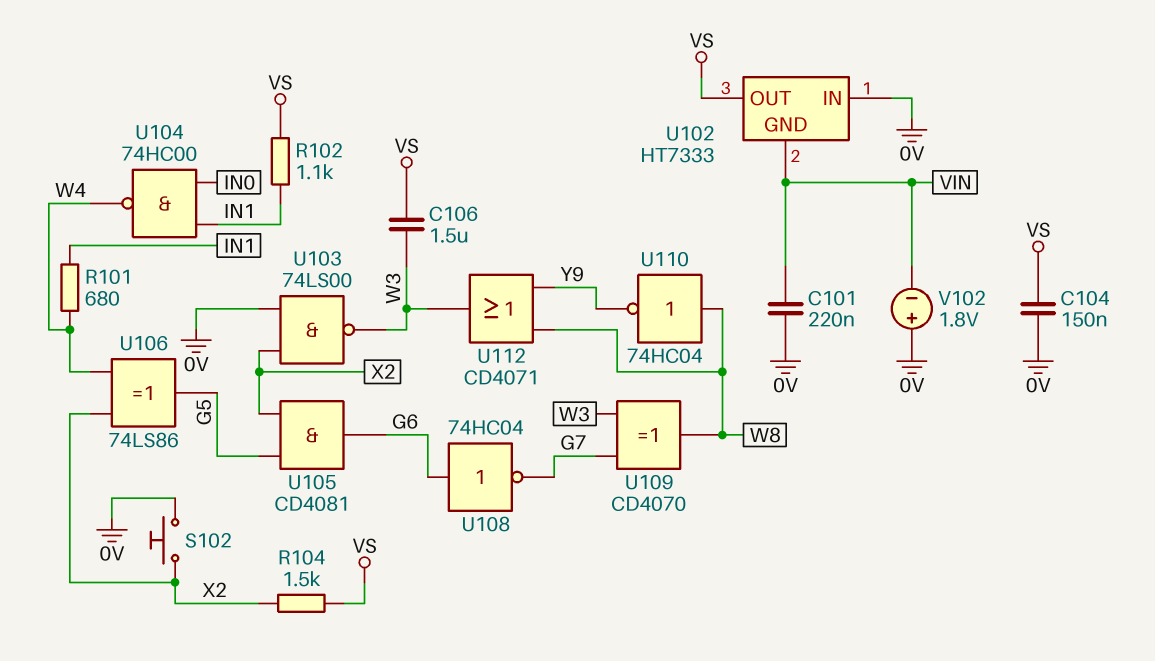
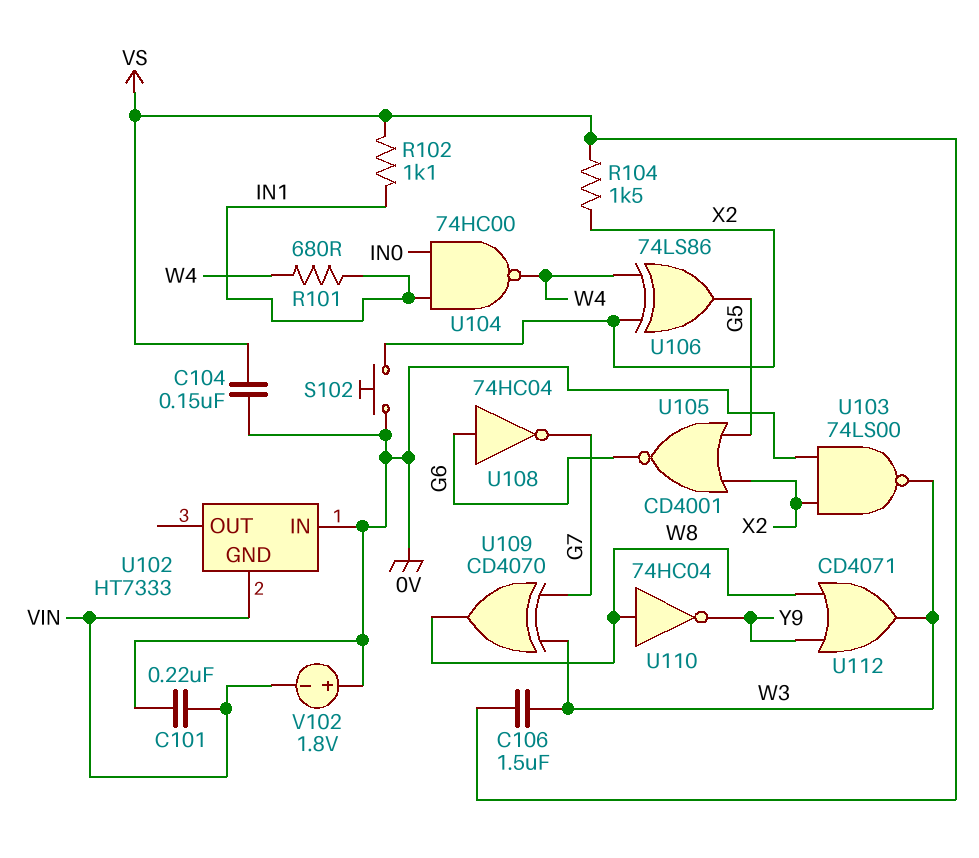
U102 pin OUT: VS -> none
U105: AND CD4081 (in G5, in X2, out G6) -> NOR CD4001 (in G5, in X2, out G6)

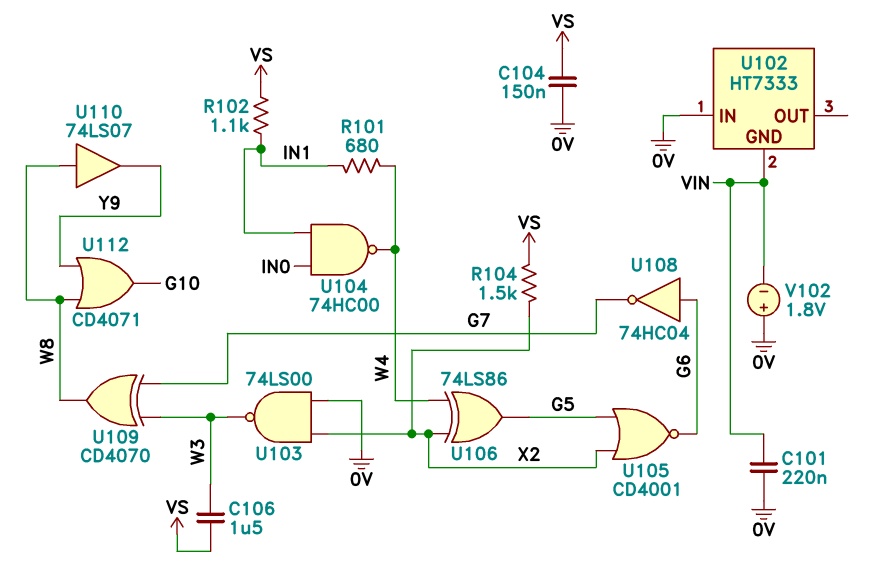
S102: button (0V, X2) -> none
U110: NOT 74HC04 (in W8, out Y9) -> buffer 74LS07 (in W8, out Y9)
U112: OR CD4071 (in W8, in Y9, out W3) -> OR CD4071 (in W8, in Y9, out G10)

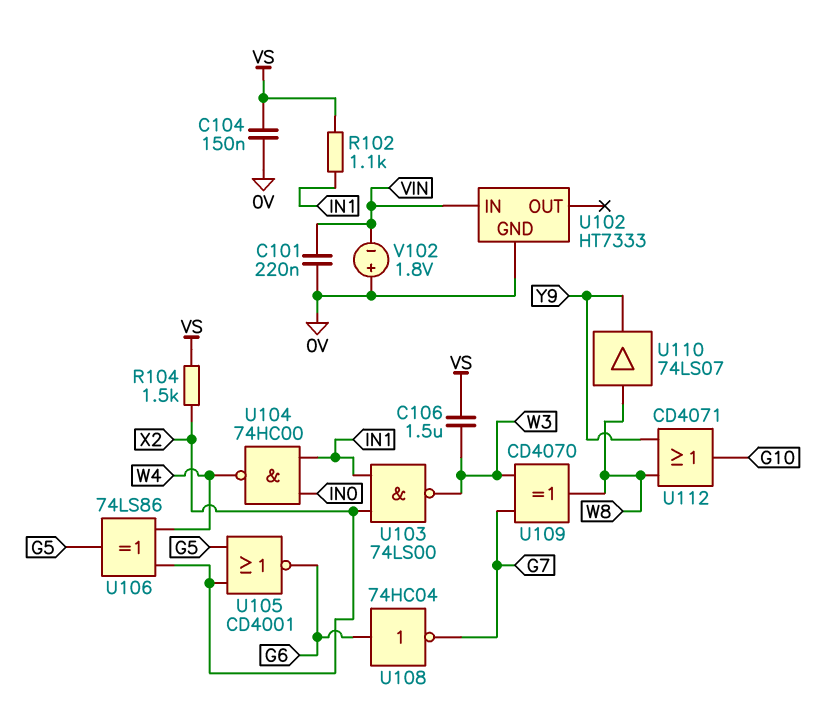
R101: 680 (IN1, W4) -> none
U102 pin GND: VIN -> 0V
U102 pin IN: 0V -> VIN
U103: NAND 74LS00 (in 0V, in X2, out W3) -> NAND 74LS00 (in IN1, in X2, out W3)

